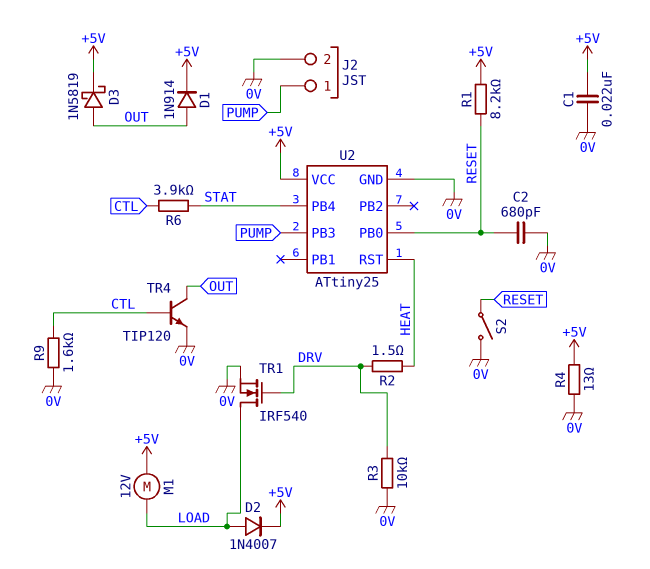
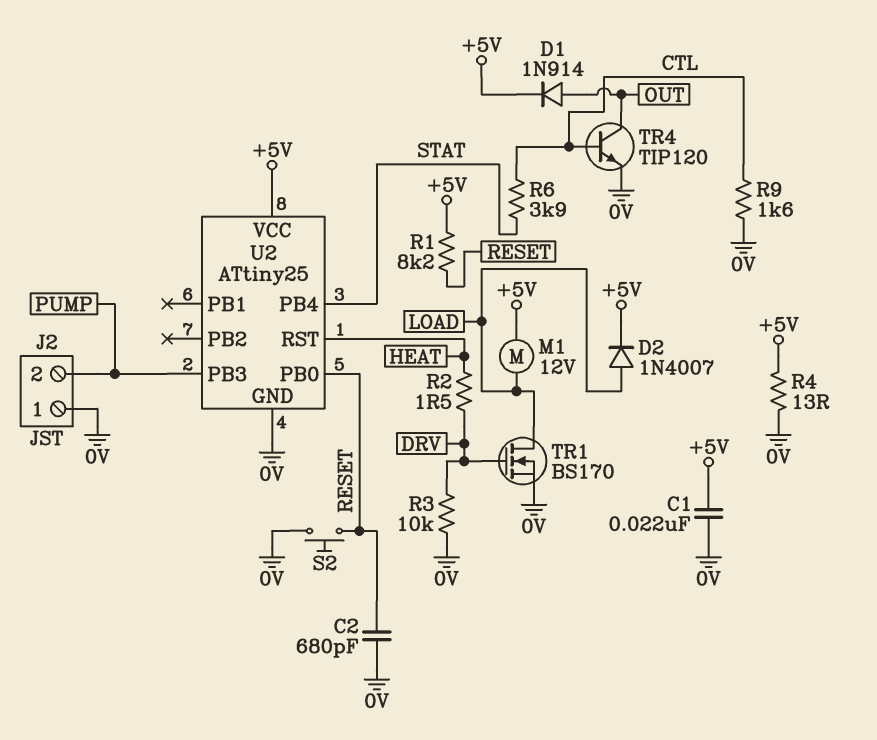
D3: schottky 1N5819 (A OUT, K +5V) -> none
J2 pin 1: PUMP -> 0V
J2 pin 2: 0V -> PUMP
S2: switch (0V, RESET) -> button (0V, RESET)
TR1: NMOS IRF540 (G DRV, D LOAD, S 0V) -> NMOS BS170 (G DRV, D LOAD, S 0V)

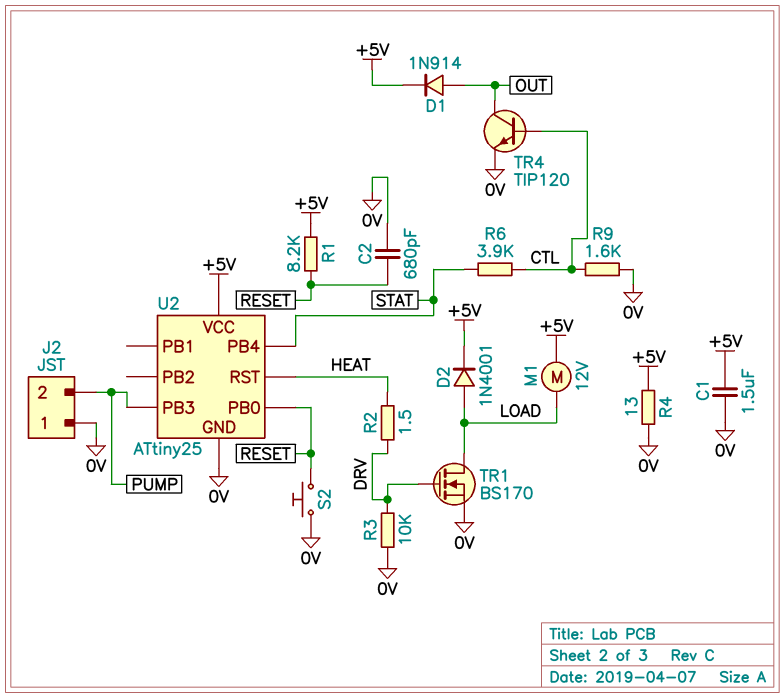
C1: 22nF (+5V, 0V) -> 1.5uF (+5V, 0V)
D2: diode 1N4007 (A LOAD, K +5V) -> diode 1N4001 (A LOAD, K +5V)

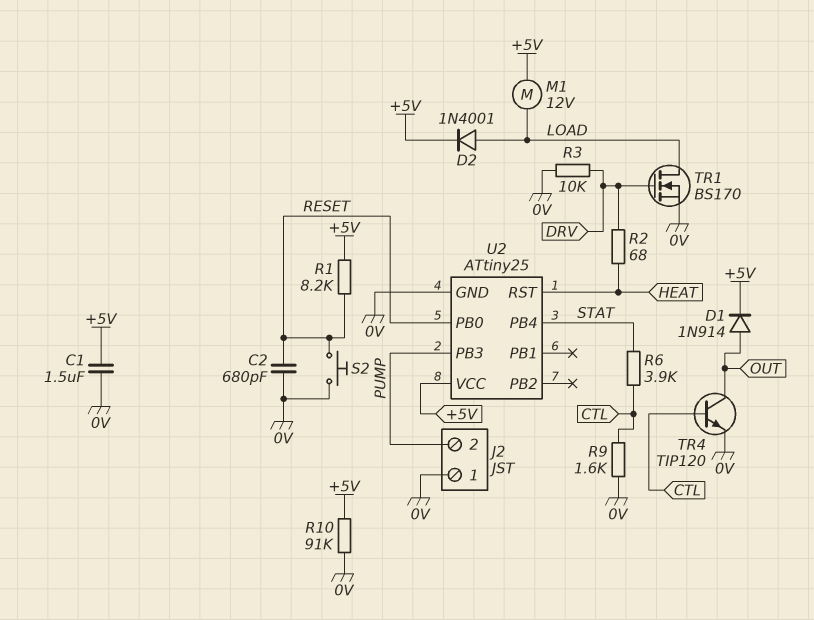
R2: 1.5 (DRV, HEAT) -> 68 (DRV, HEAT)
R4: 13 (+5V, 0V) -> none
R10: none -> 91k (+5V, 0V)

